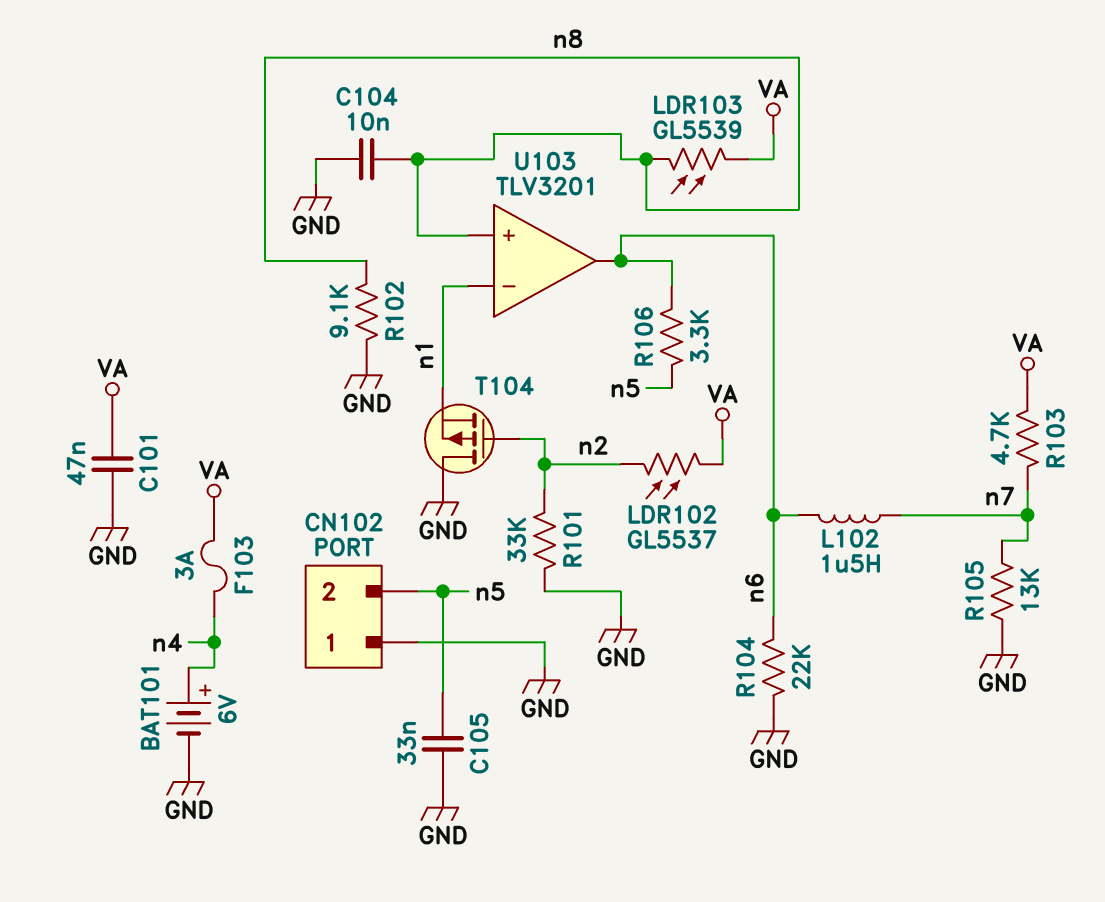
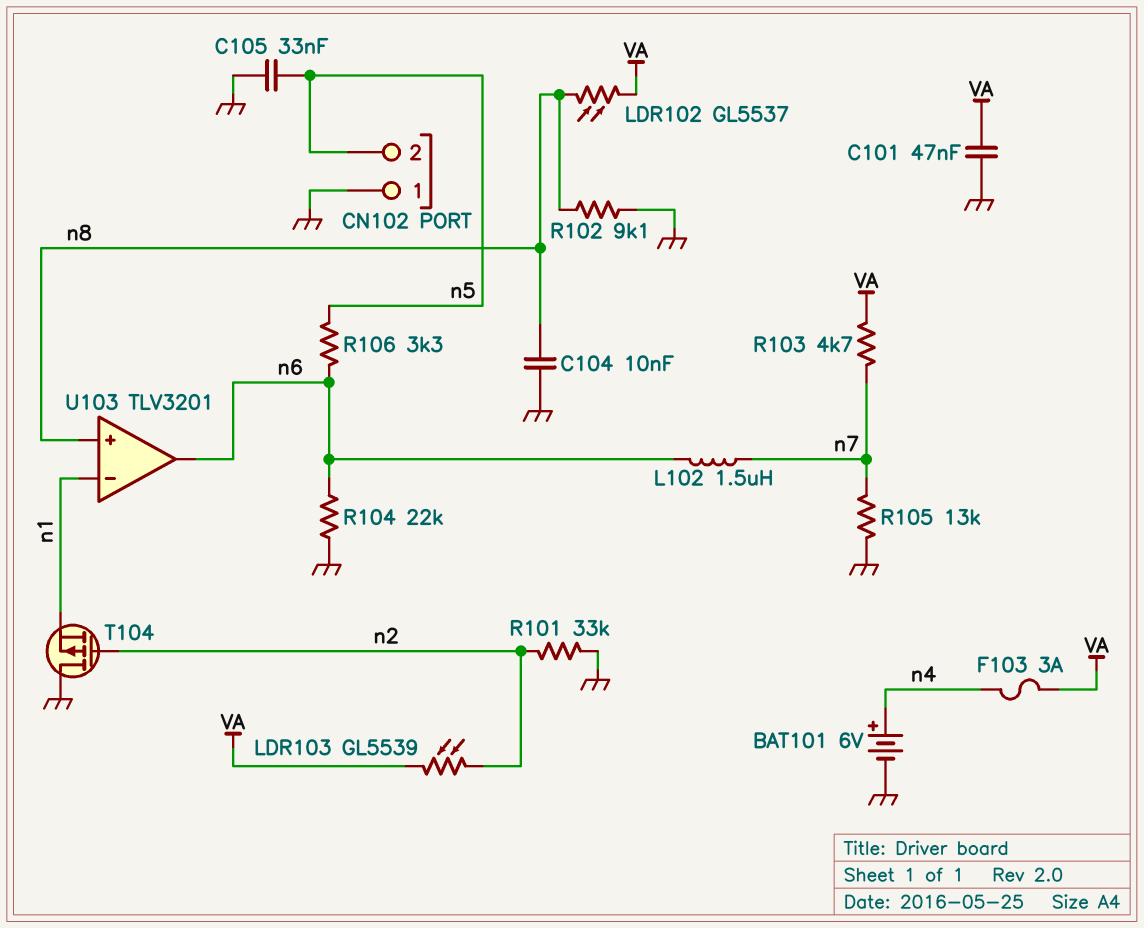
LDR102: GL5537 (VA, n2) -> GL5537 (VA, n8)
LDR103: GL5539 (VA, n8) -> GL5539 (VA, n2)

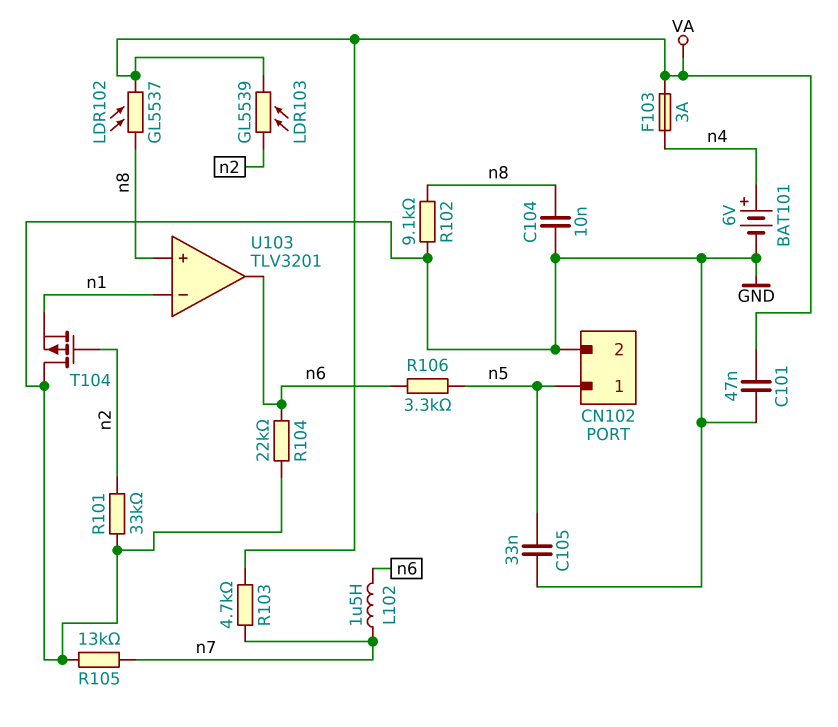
CN102 pin 1: GND -> n5
CN102 pin 2: n5 -> GND

